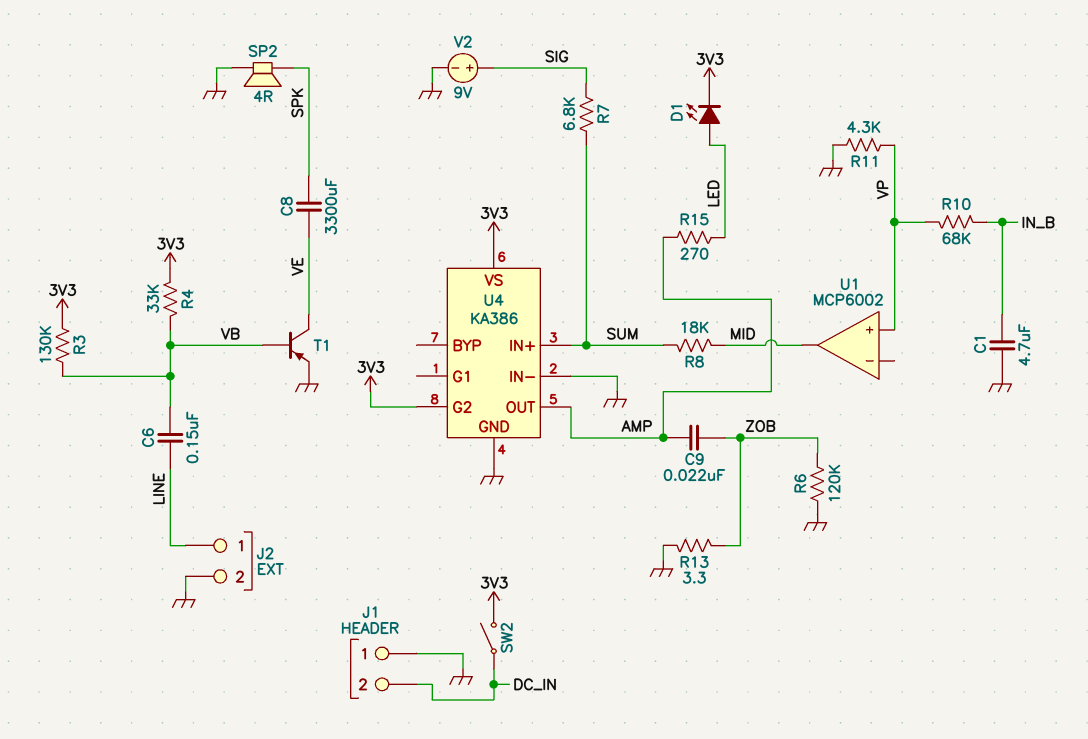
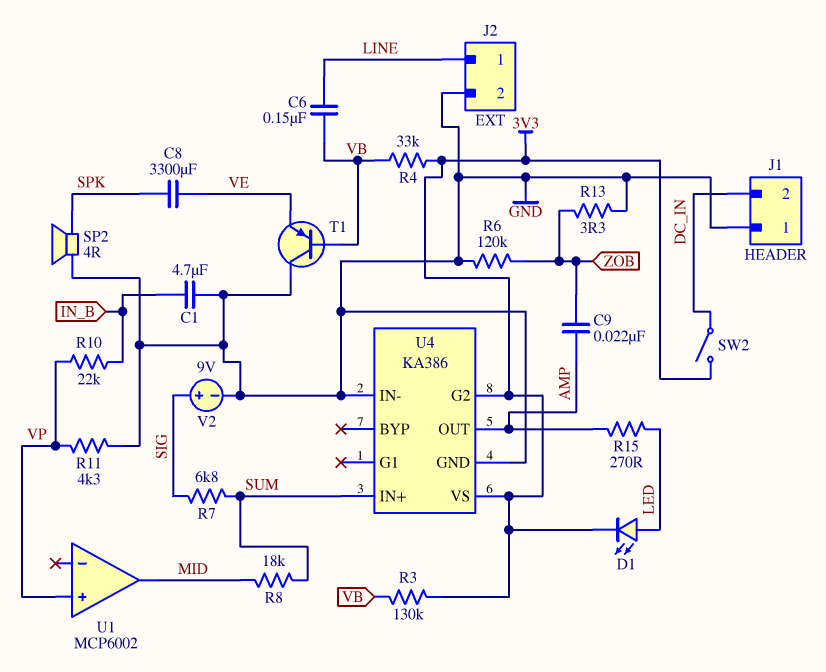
R10: 68k (IN_B, VP) -> 22k (IN_B, VP)
T1: PNP (B VB, C VE, E GND) -> PNP (B VB, C GND, E VE)

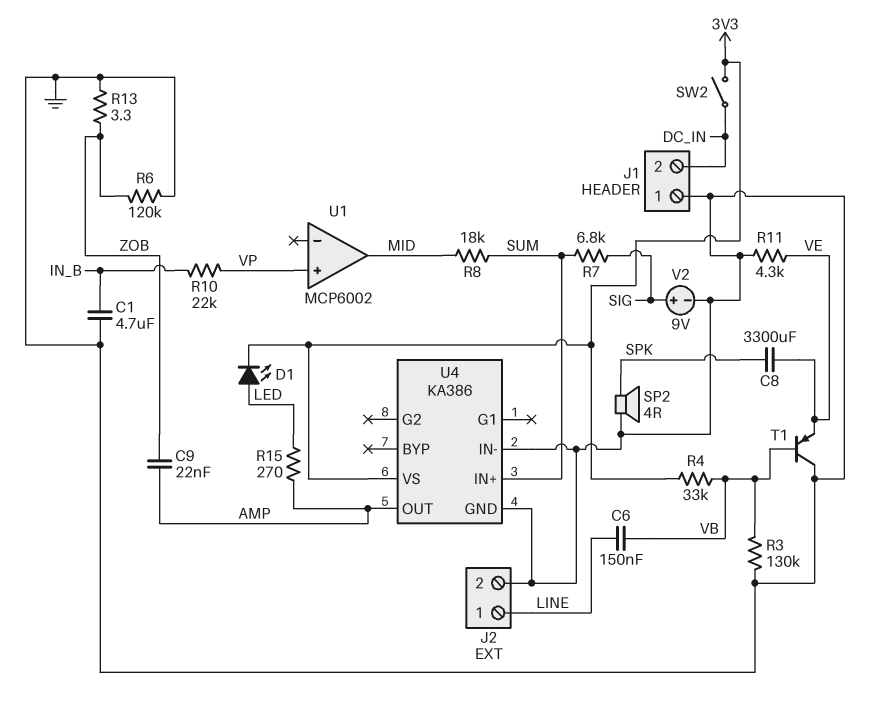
R3: 130k (3V3, VB) -> 130k (GND, VB)
R11: 4.3k (GND, VP) -> 4.3k (GND, VE)
U4 pin G2: 3V3 -> none

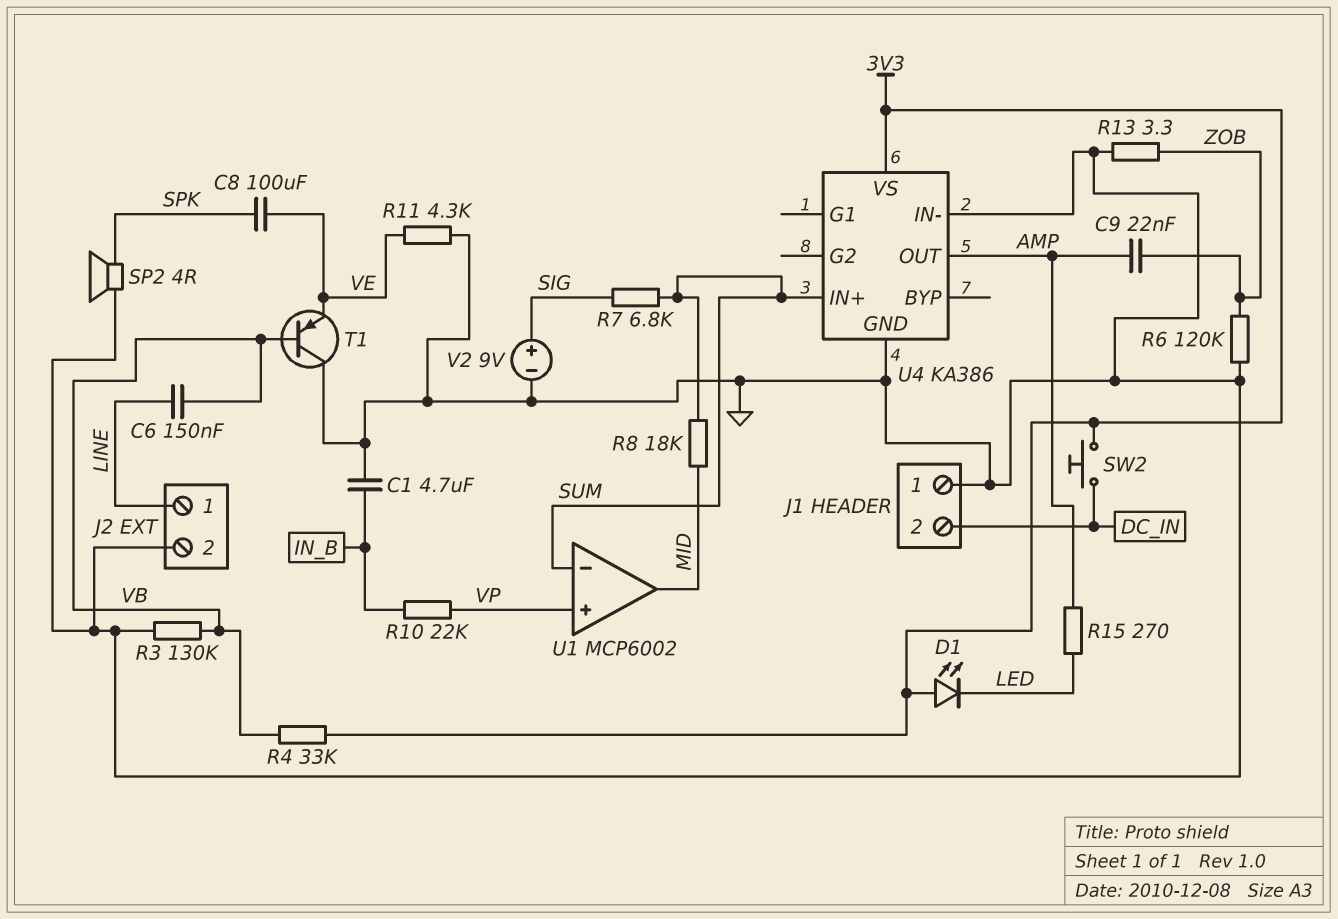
C8: 3300uF (SPK, VE) -> 100uF (SPK, VE)
D1: LED (A LED, K 3V3) -> LED (A 3V3, K LED)
SW2: switch (3V3, DC_IN) -> button (3V3, DC_IN)
U1 pin in-: none -> SUM

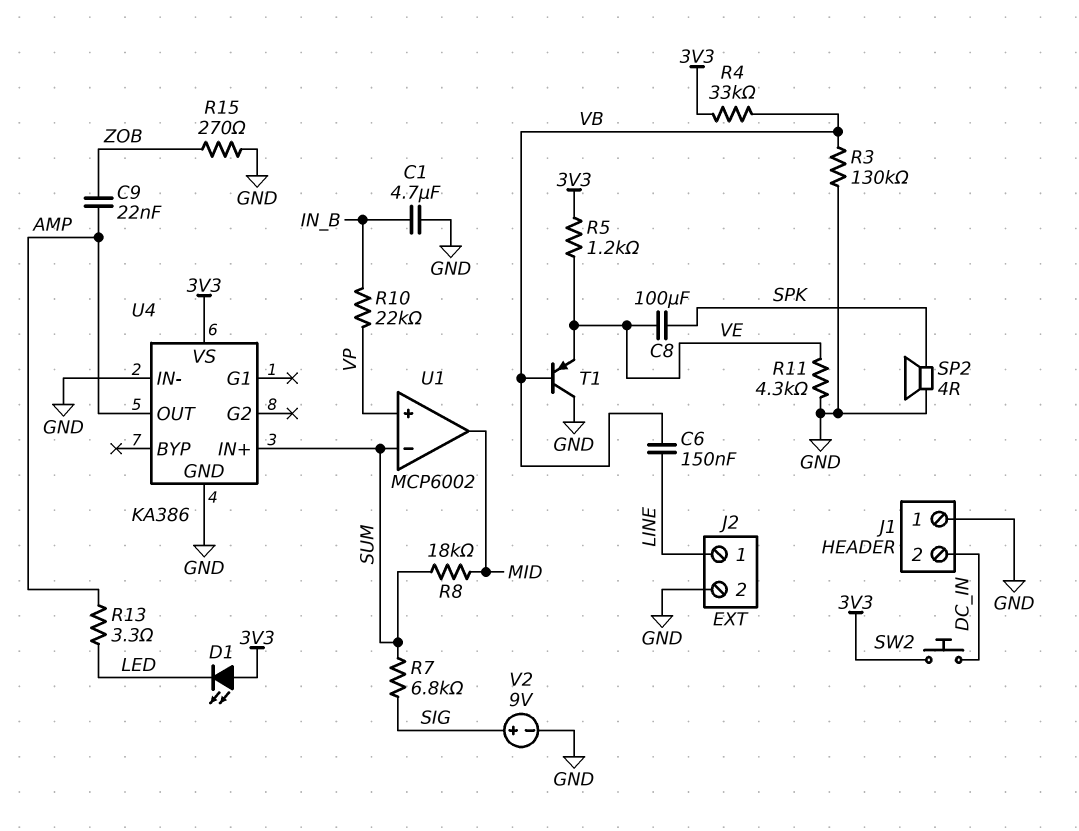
R5: none -> 1.2k (3V3, VE)
R6: 120k (GND, ZOB) -> none
R13: 3.3 (GND, ZOB) -> 3.3 (AMP, LED)
R15: 270 (AMP, LED) -> 270 (GND, ZOB)

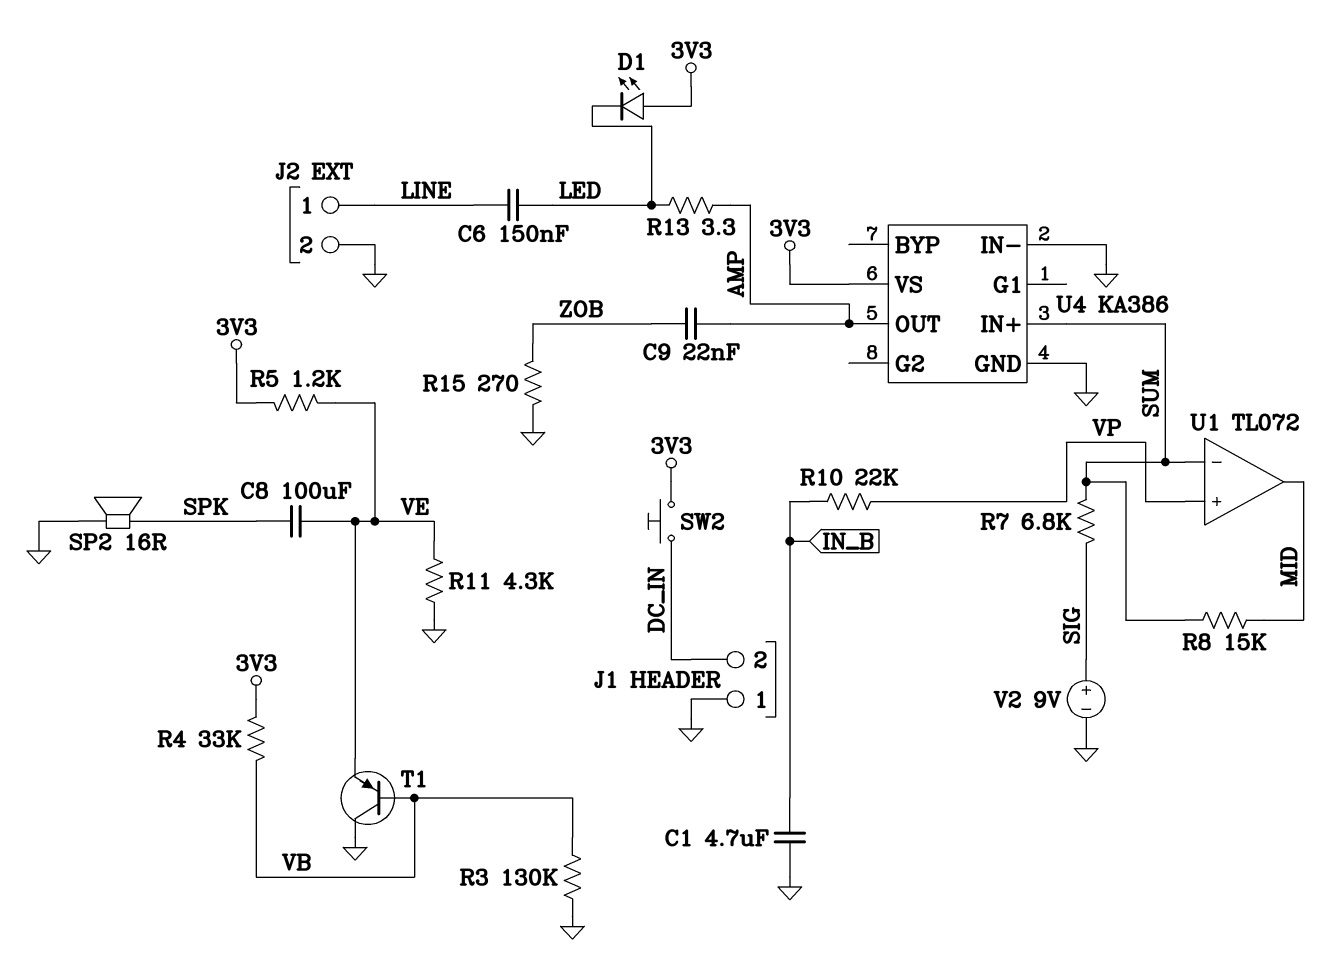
C6: 150nF (LINE, VB) -> 150nF (LED, LINE)
R8: 18k (MID, SUM) -> 15k (MID, SUM)
SP2: speaker 4R (GND, SPK) -> speaker 16R (GND, SPK)
U1: MCP6002 -> TL072

